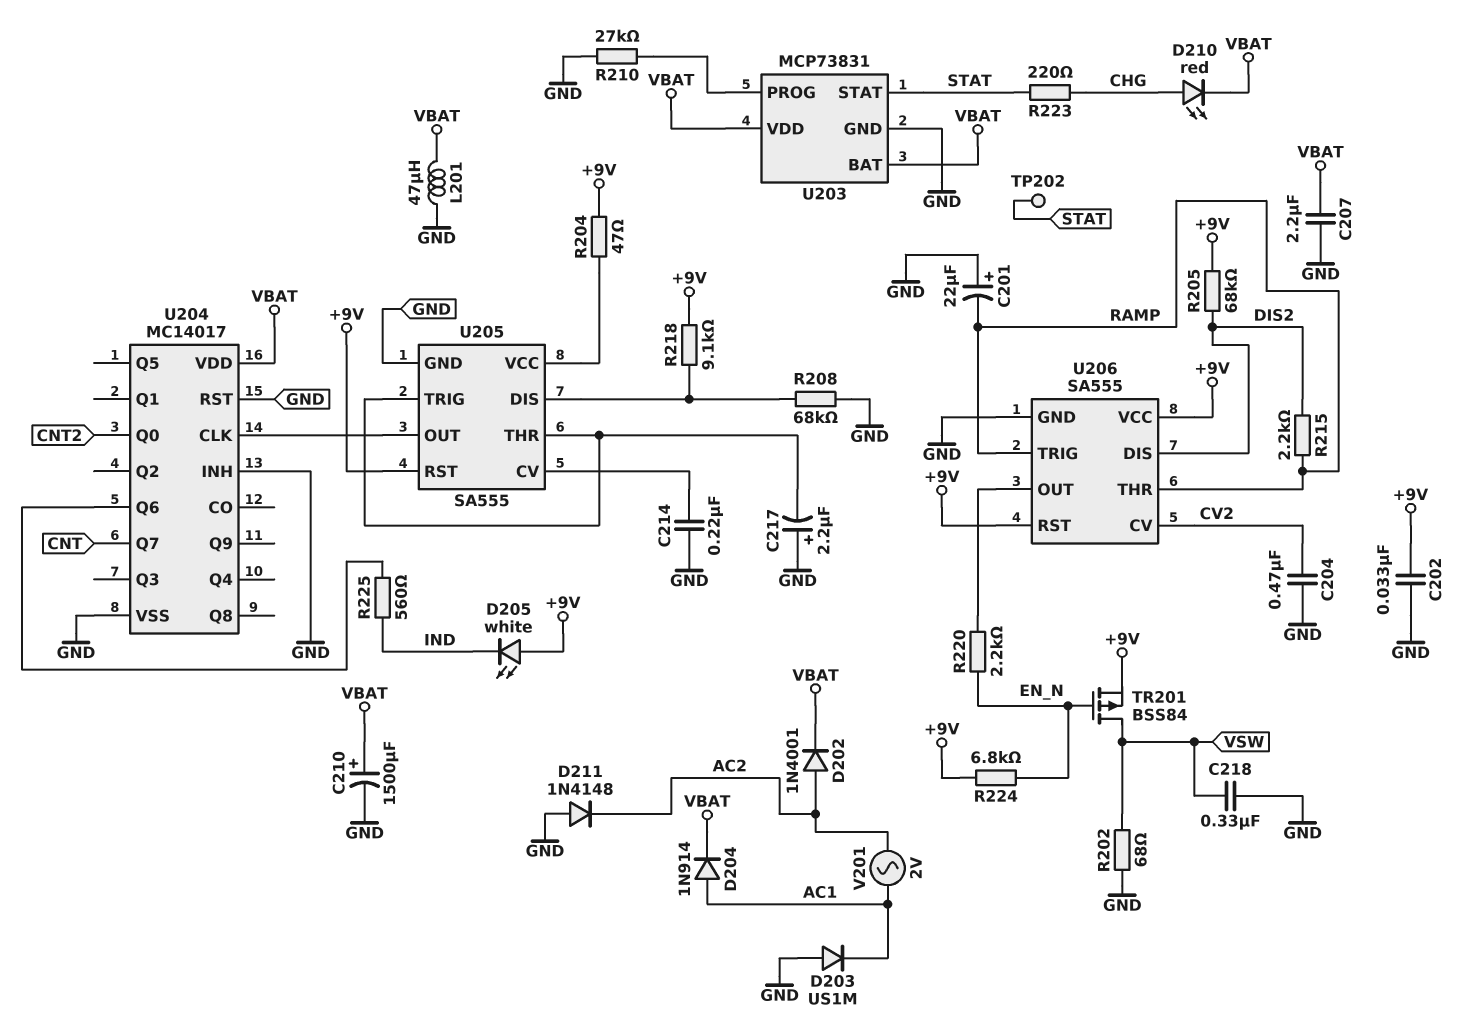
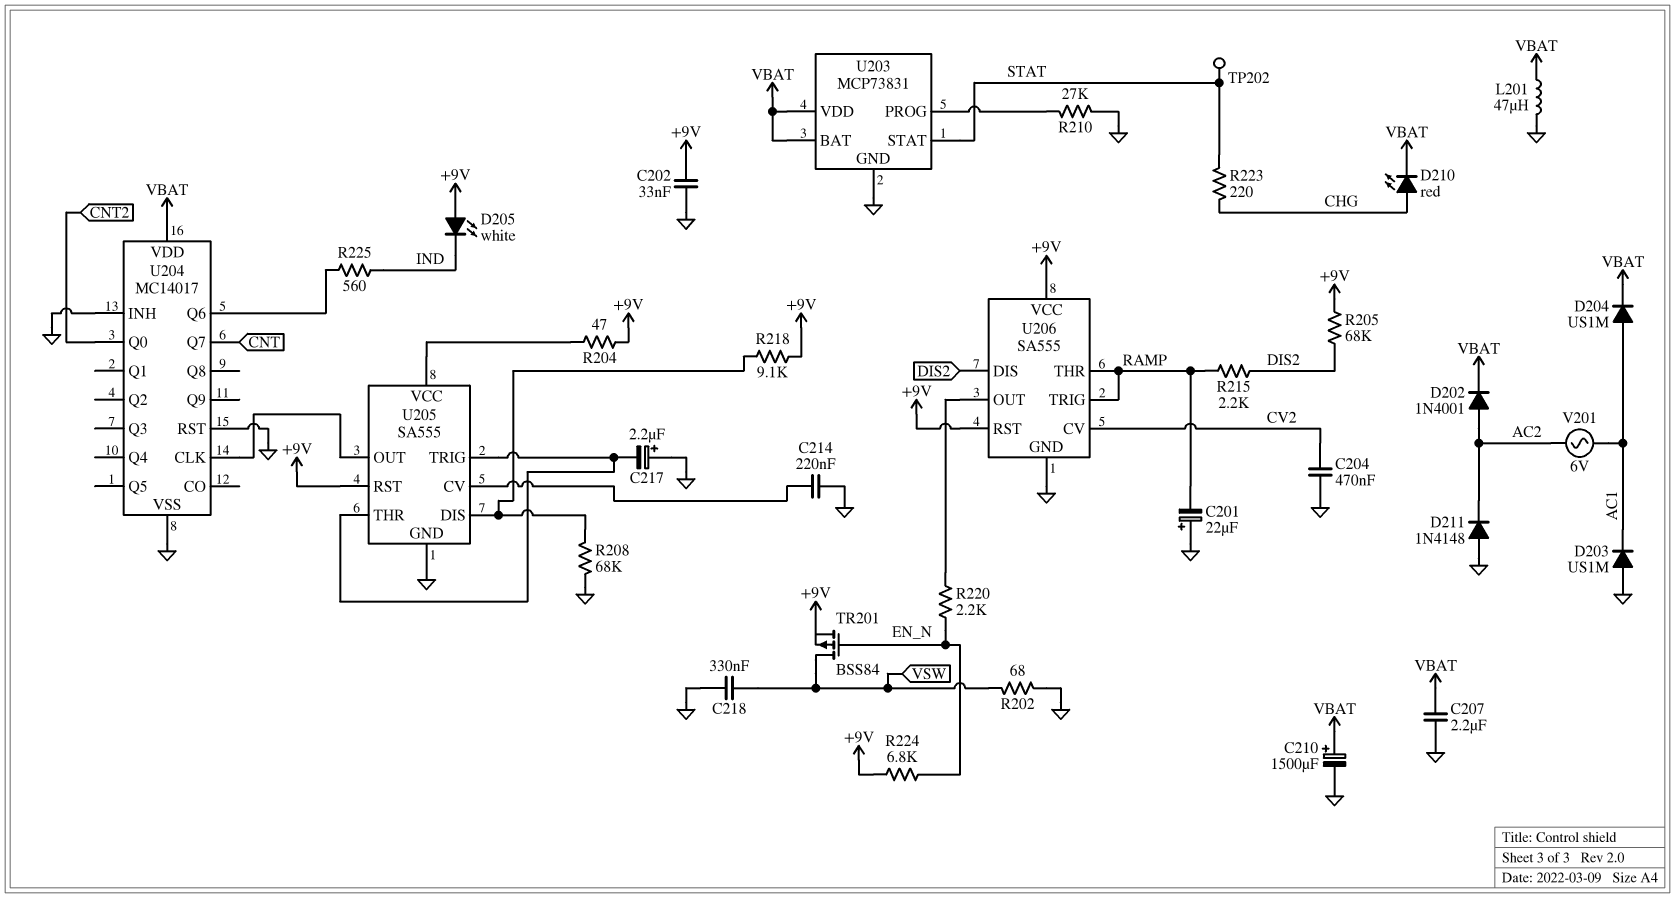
D204: diode 1N914 (A AC1, K VBAT) -> diode US1M (A AC1, K VBAT)
V201: AC 2V (AC1, AC2) -> AC 6V (AC1, AC2)

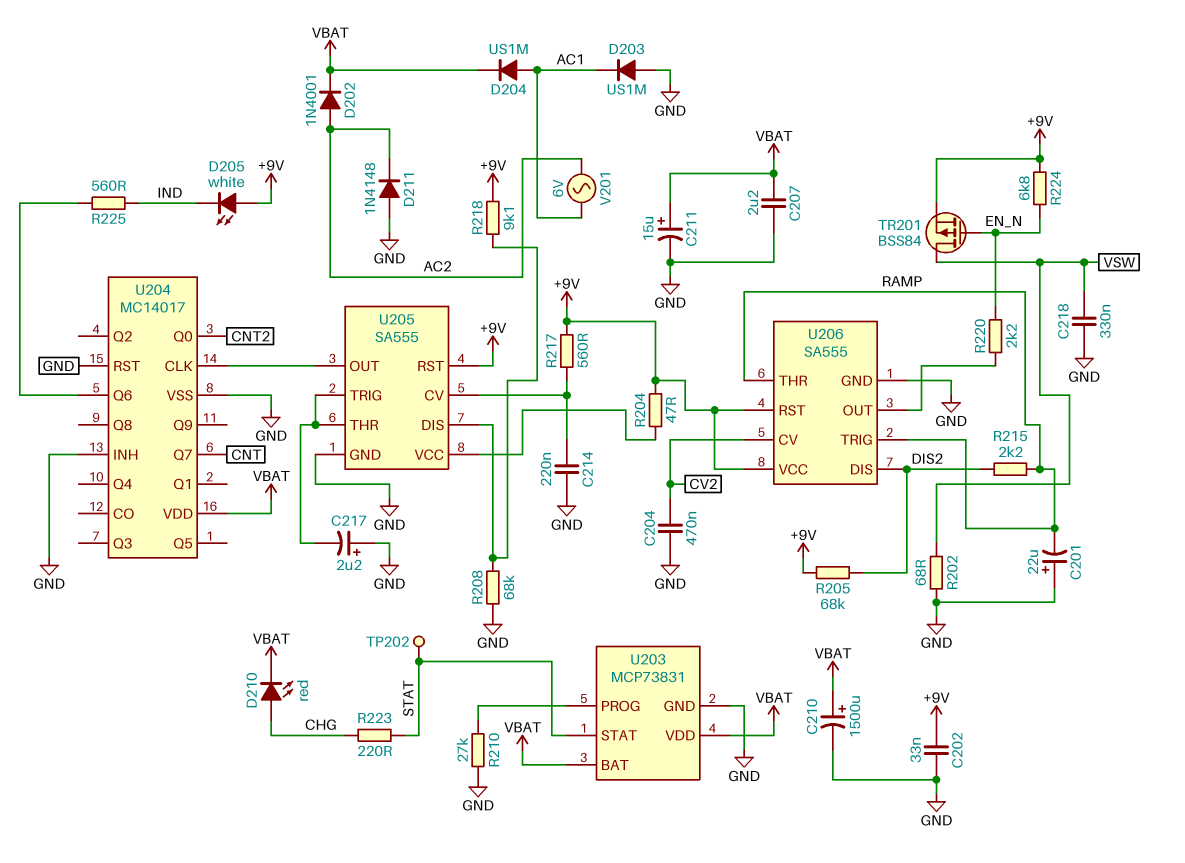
C211: none -> 15uF (plus VBAT, minus GND)
L201: 47uH (GND, VBAT) -> none
R217: none -> 560 (+9V, U205/CV)

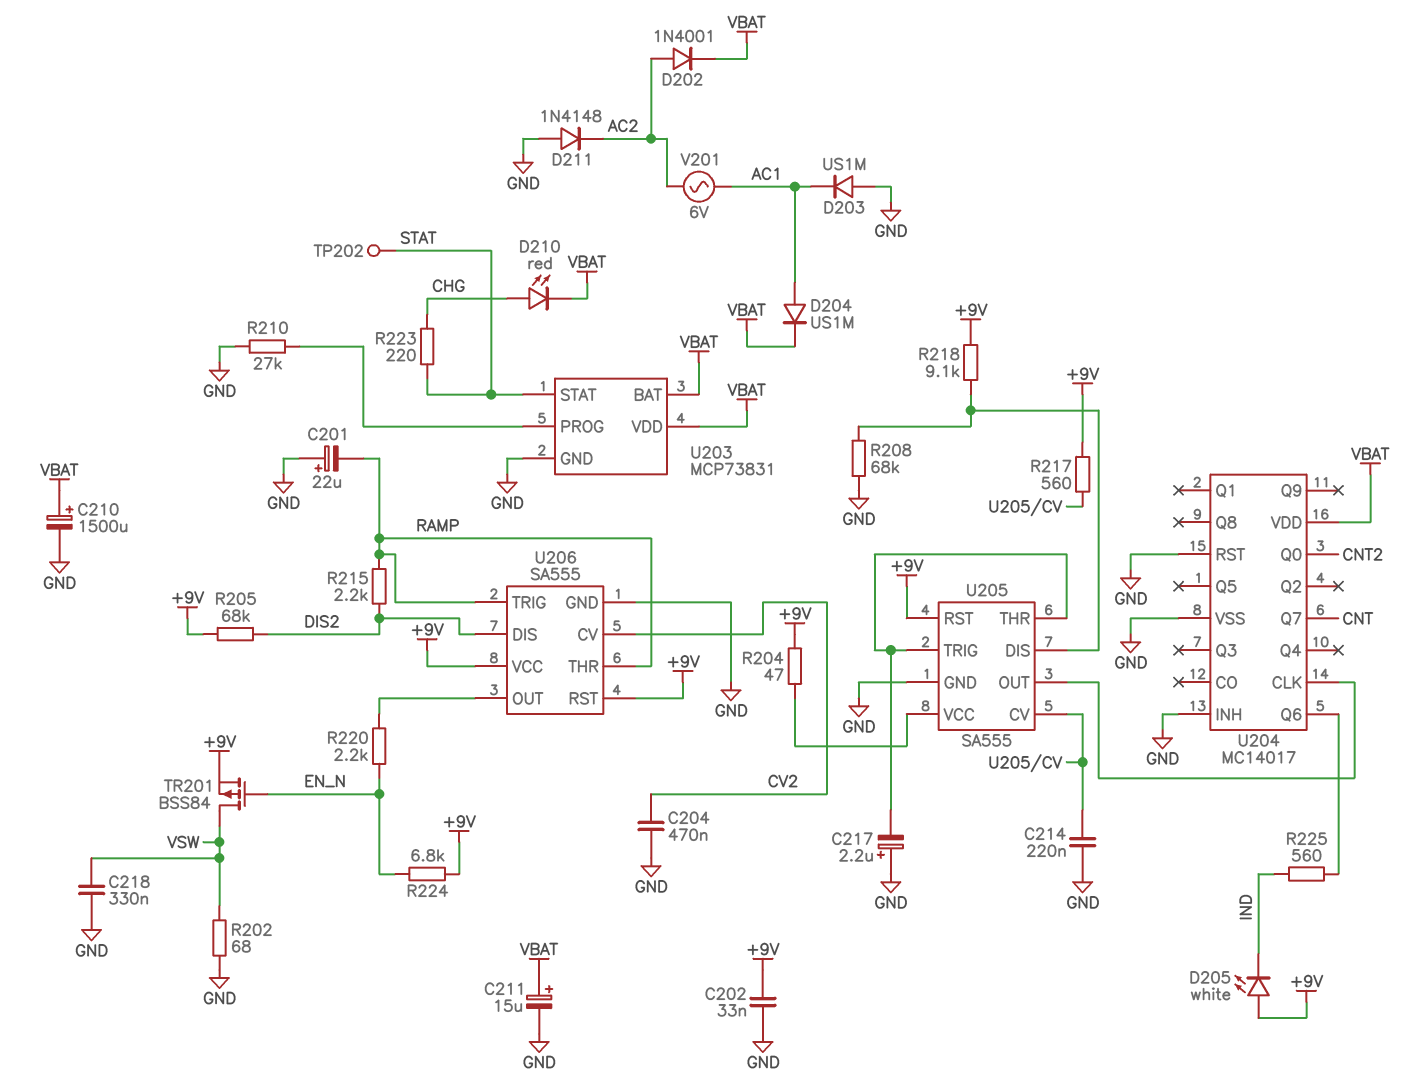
C207: 2.2uF (GND, VBAT) -> none

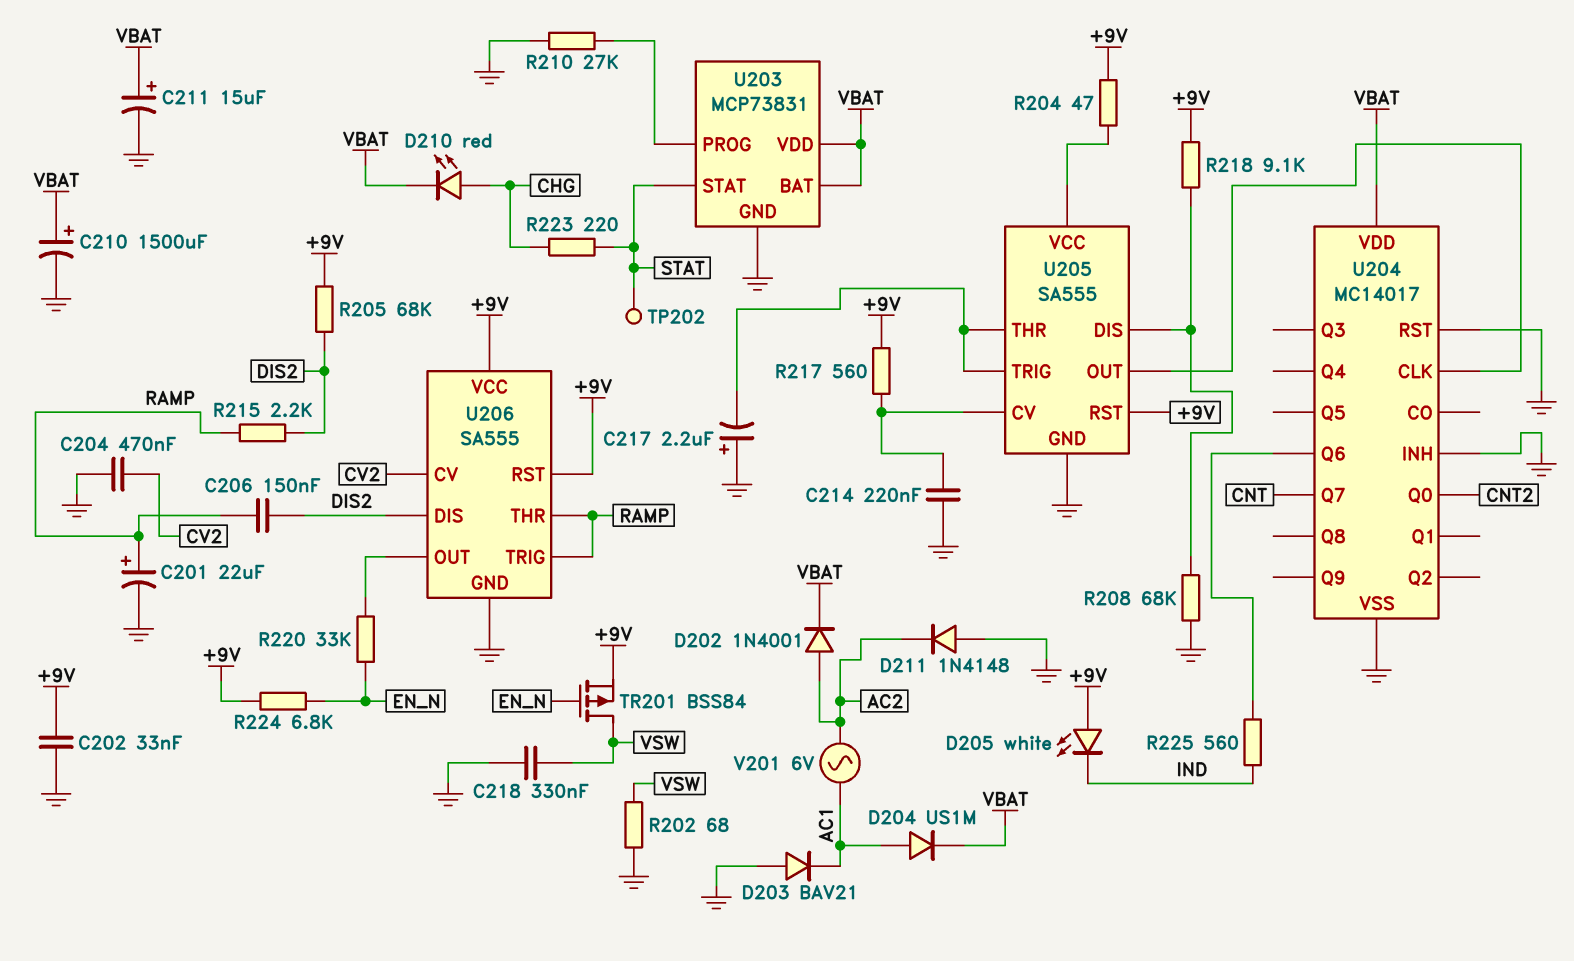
C201: 22uF (plus GND, minus RAMP) -> 22uF (plus RAMP, minus GND)
C206: none -> 150nF (DIS2, RAMP)
D203: diode US1M (A GND, K AC1) -> diode BAV21 (A GND, K AC1)
R220: 2.2k (EN_N, U206/OUT) -> 33k (EN_N, U206/OUT)

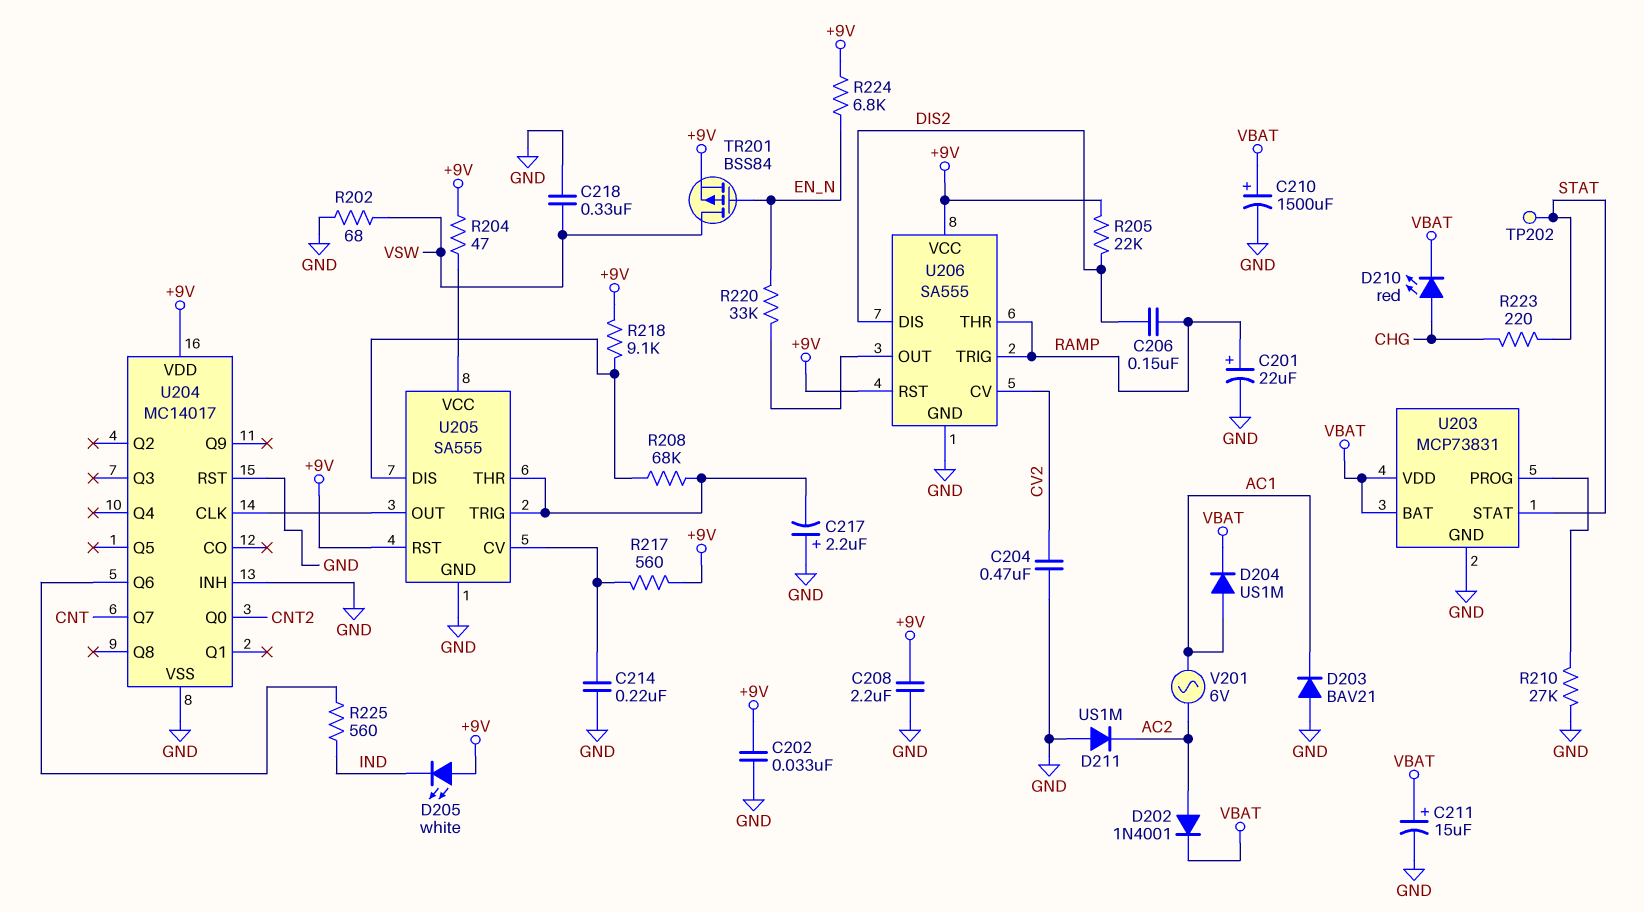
C208: none -> 2.2uF (+9V, GND)
D211: diode 1N4148 (A GND, K AC2) -> diode US1M (A GND, K AC2)
R205: 68k (+9V, DIS2) -> 22k (+9V, DIS2)
R208: 68k (GND, U205/DIS) -> 68k (U205/DIS, U205/THR)
R215: 2.2k (DIS2, RAMP) -> none
U204 pin VDD: VBAT -> +9V

